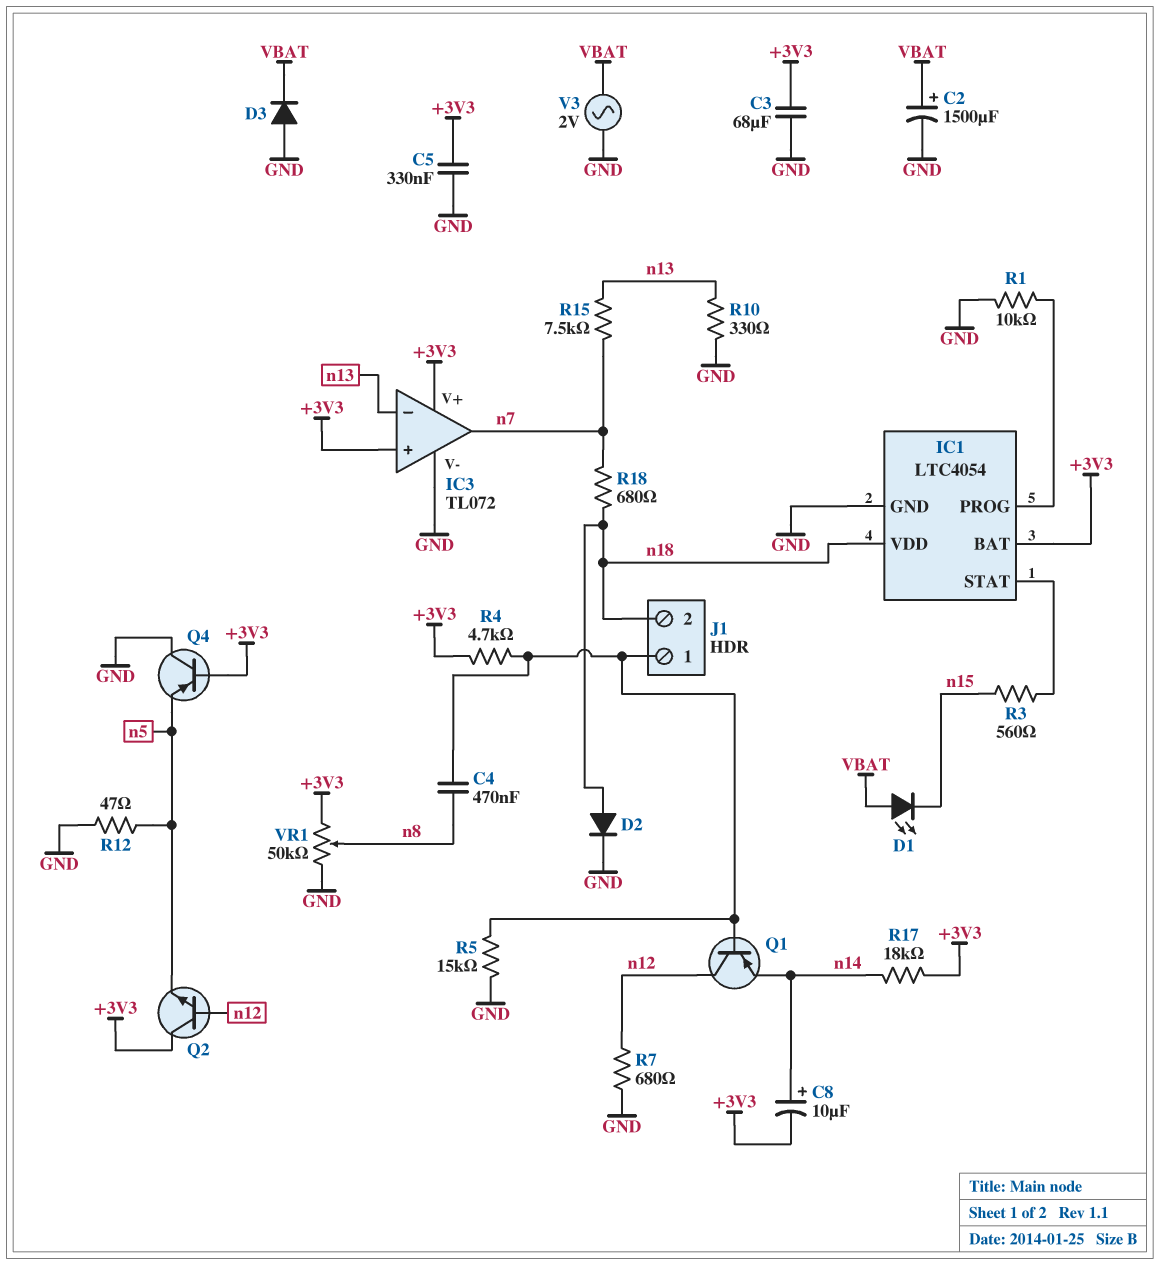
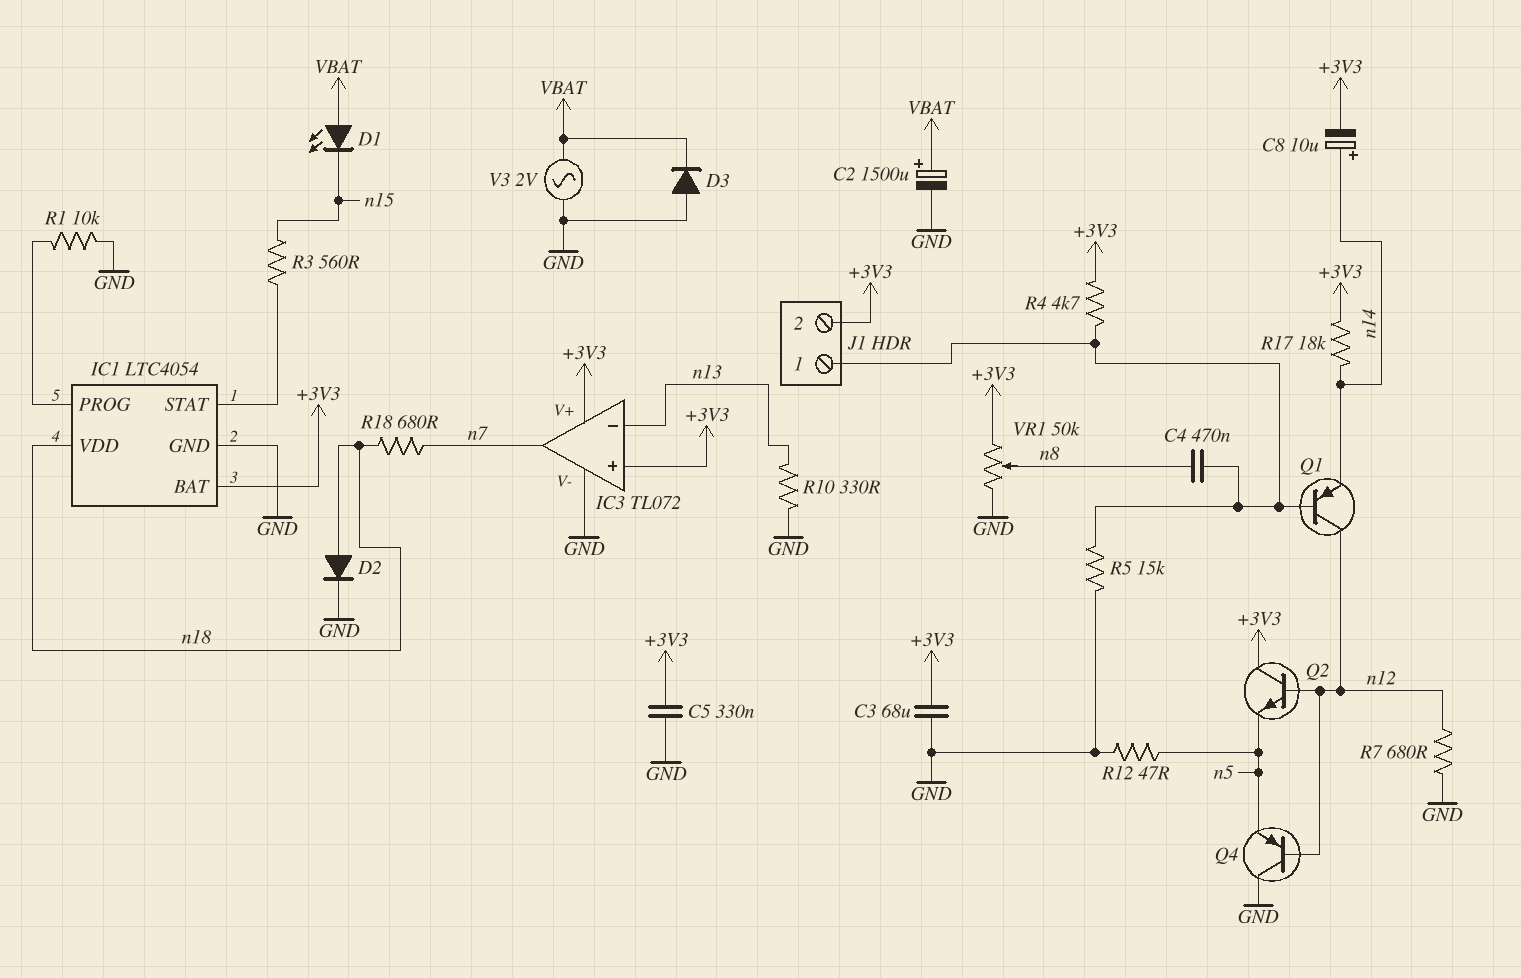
J1 pin 2: n18 -> +3V3
Q4: PNP (B +3V3, C GND, E n5) -> PNP (B n12, C GND, E n5)
R15: 7.5k (n7, n13) -> none

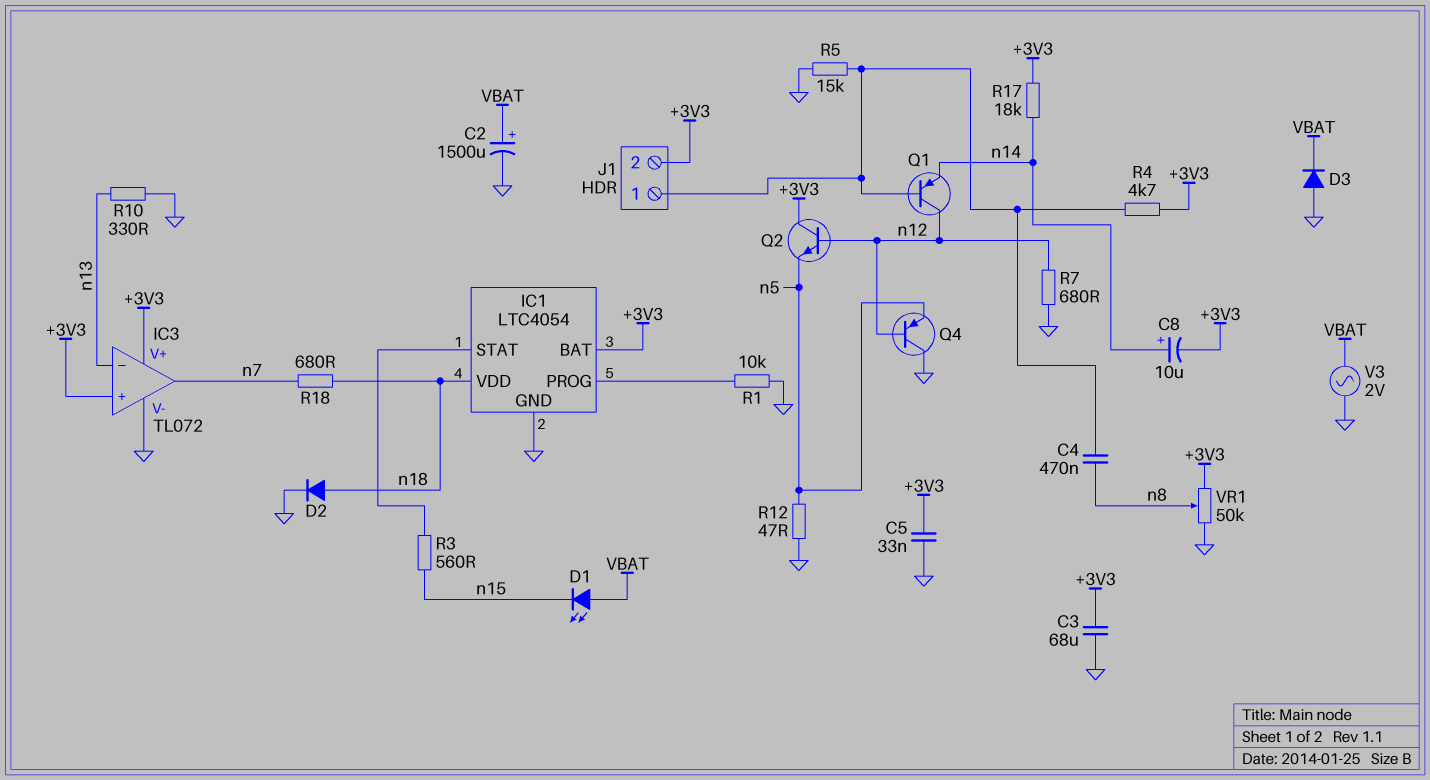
C5: 330nF (+3V3, GND) -> 33nF (+3V3, GND)

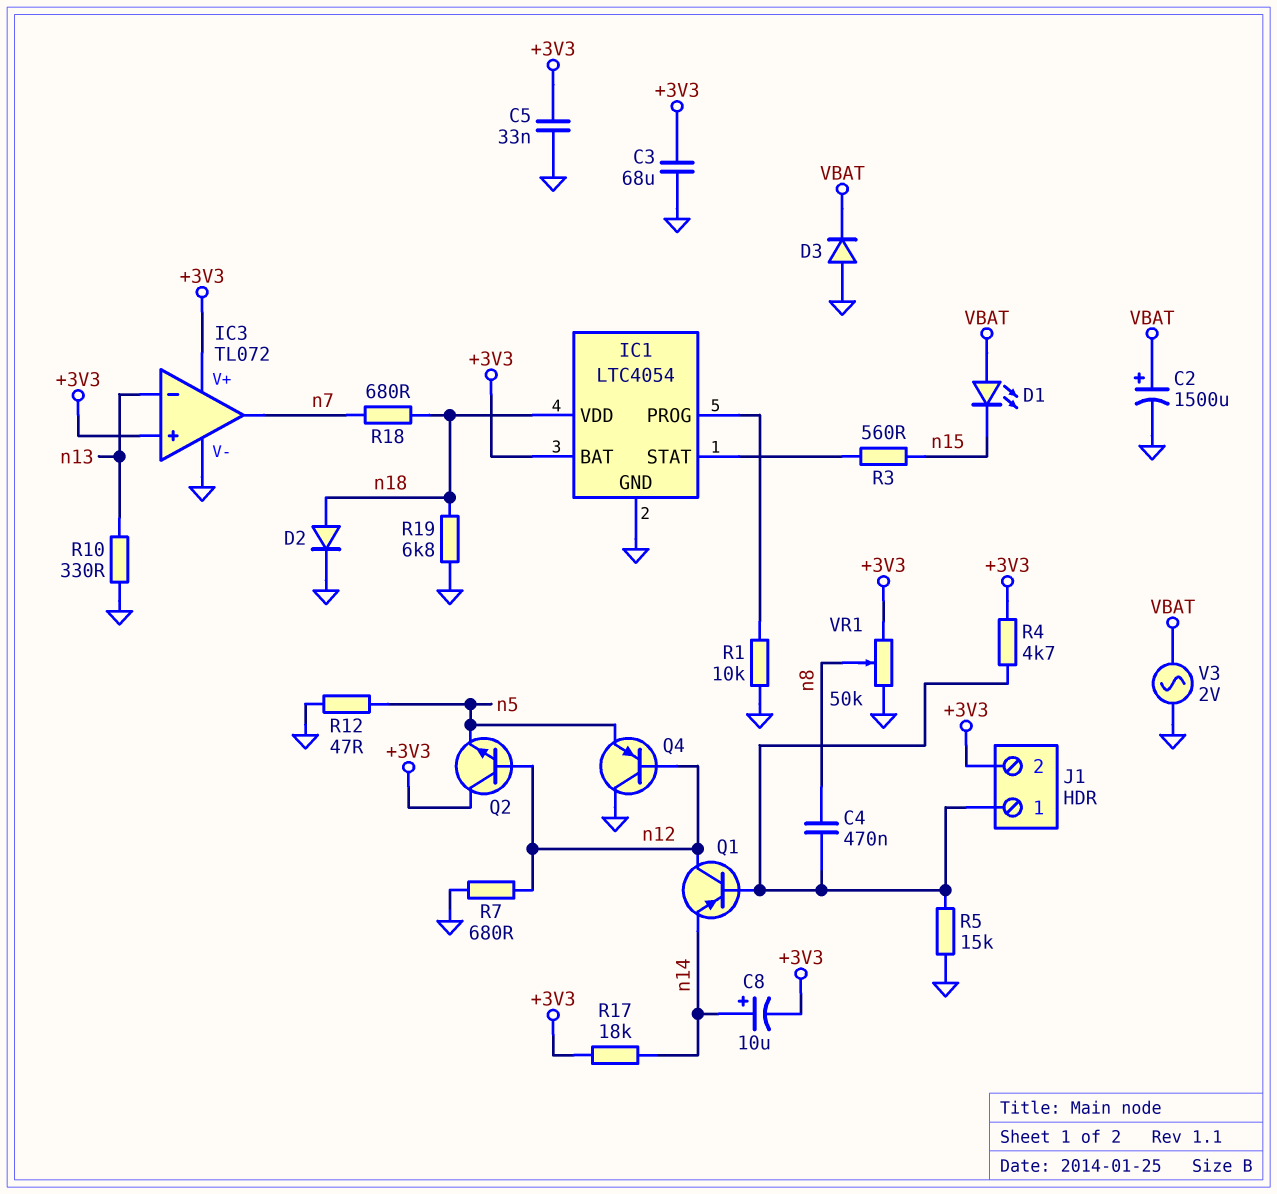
R19: none -> 6.8k (GND, n18)

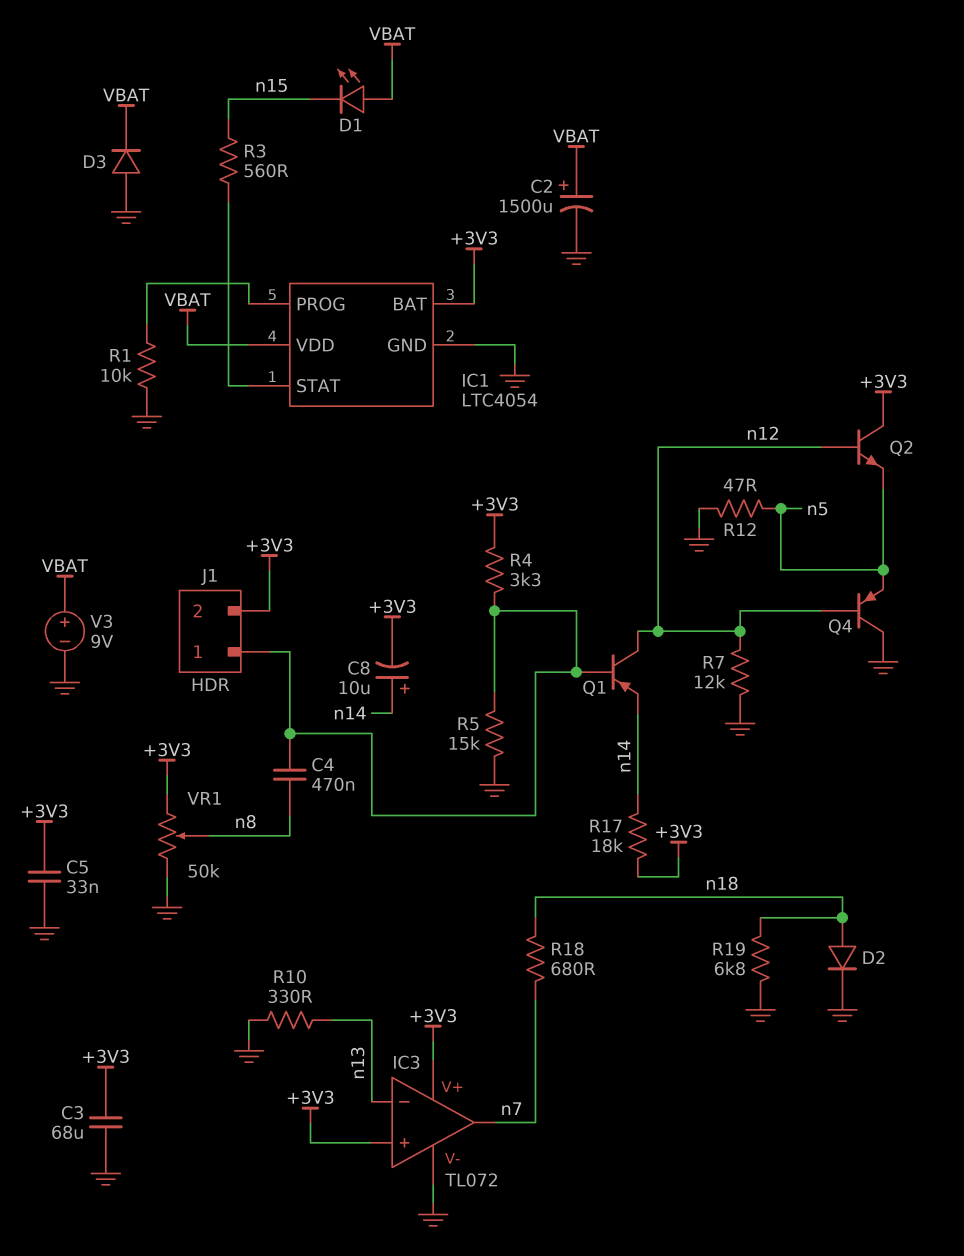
IC1 pin VDD: n18 -> VBAT
R4: 4.7k (+3V3, J1/1) -> 3.3k (+3V3, J1/1)
R7: 680 (GND, n12) -> 12k (GND, n12)
V3: AC 2V (GND, VBAT) -> 9V (plus VBAT, minus GND)

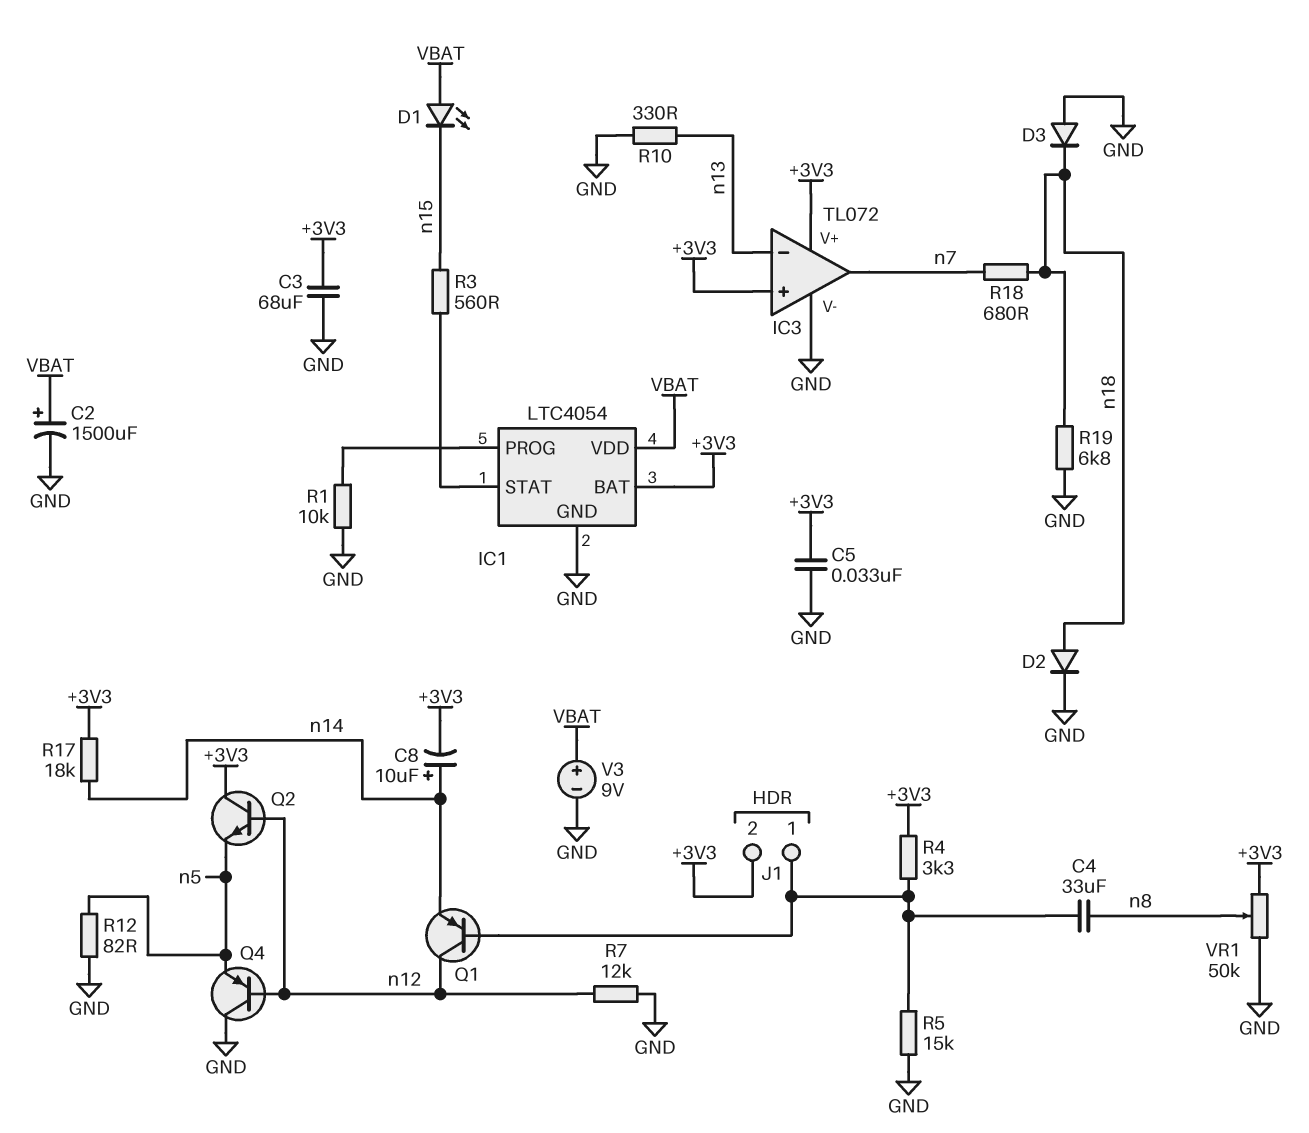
C4: 470nF (J1/1, n8) -> 33uF (J1/1, n8)
D3: diode (A GND, K VBAT) -> diode (A GND, K n18)
R12: 47 (GND, n5) -> 82 (GND, n5)

